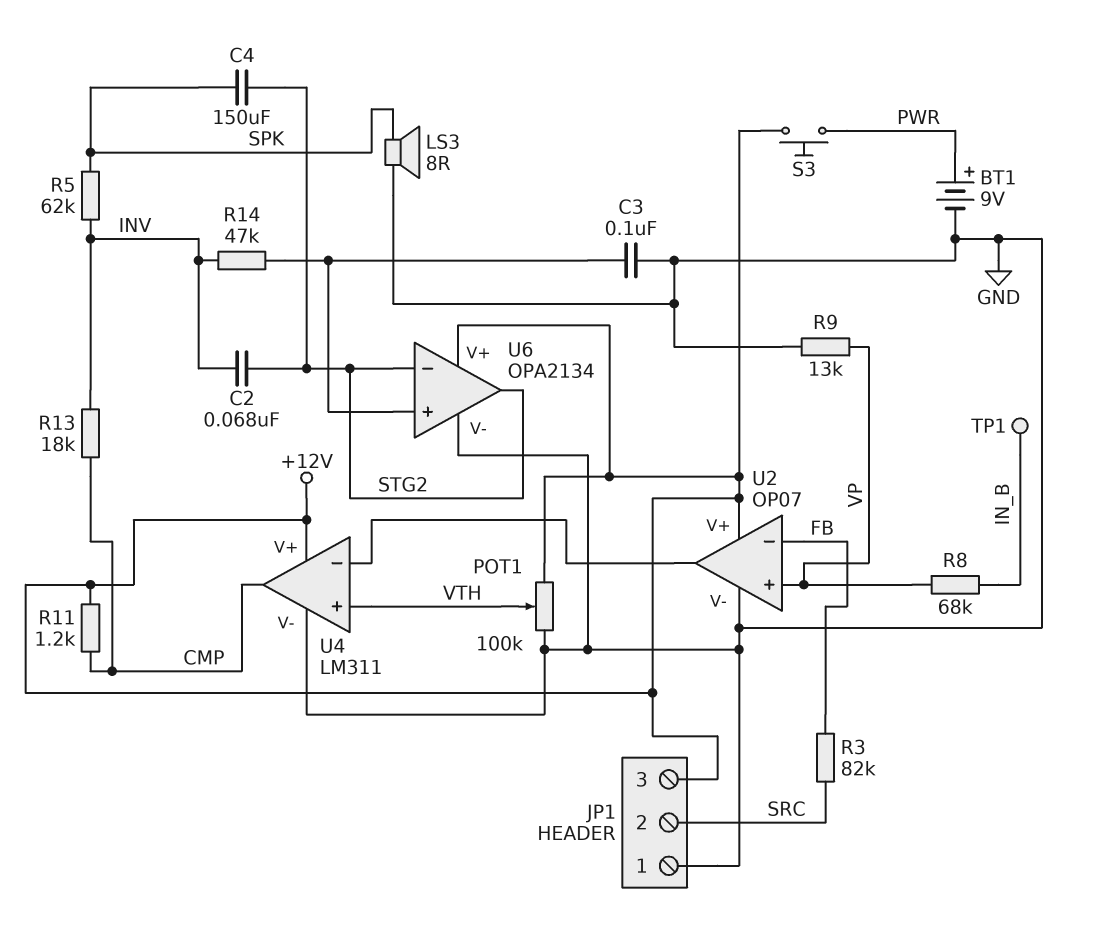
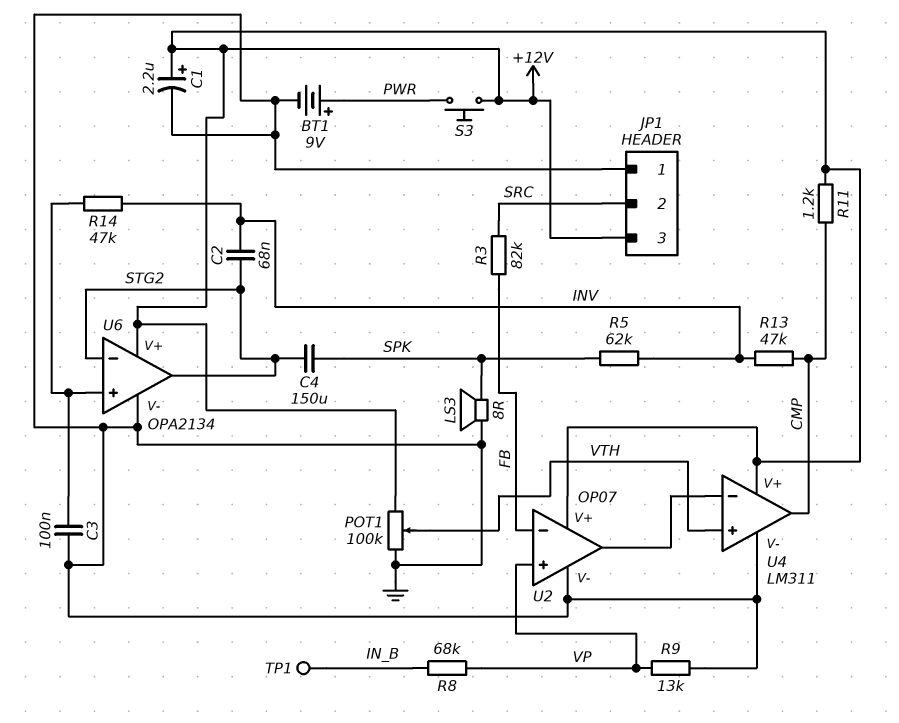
C1: none -> 2.2uF (plus +12V, minus GND)
R13: 18k (CMP, INV) -> 47k (CMP, INV)

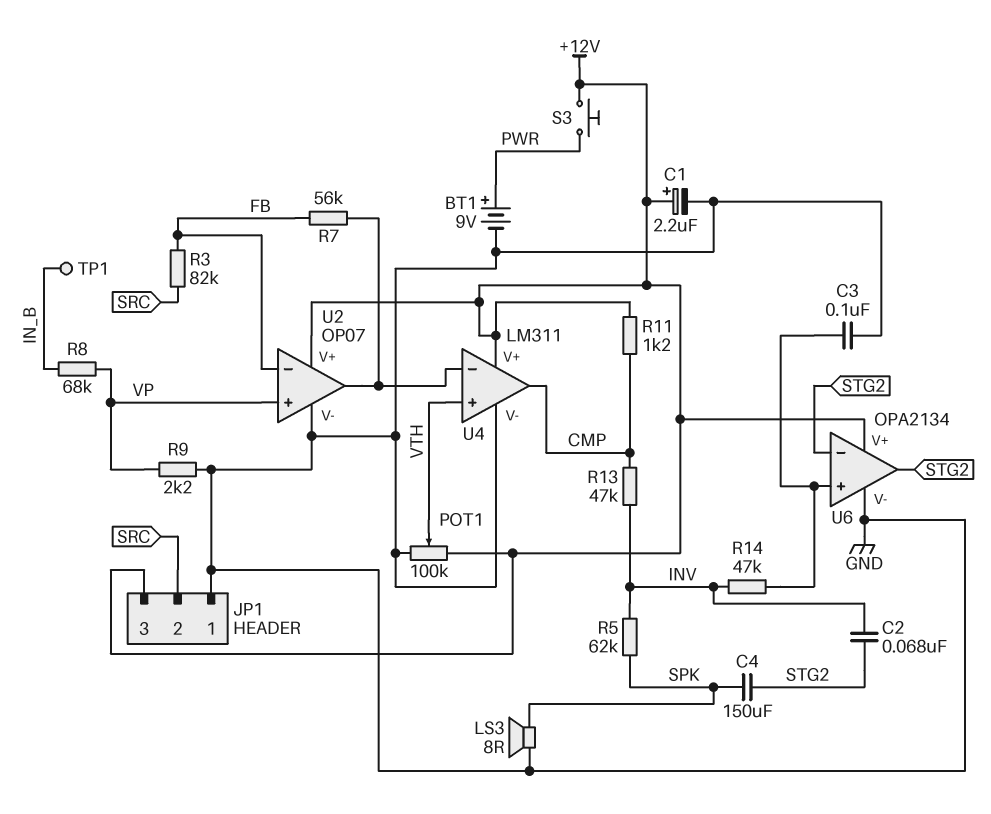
R7: none -> 56k (FB, U2/out)
R9: 13k (GND, VP) -> 2.2k (GND, VP)

